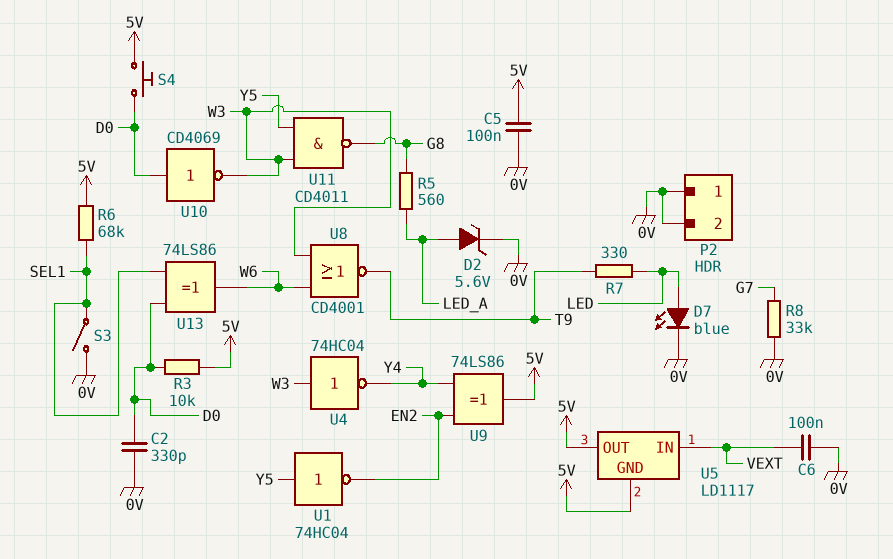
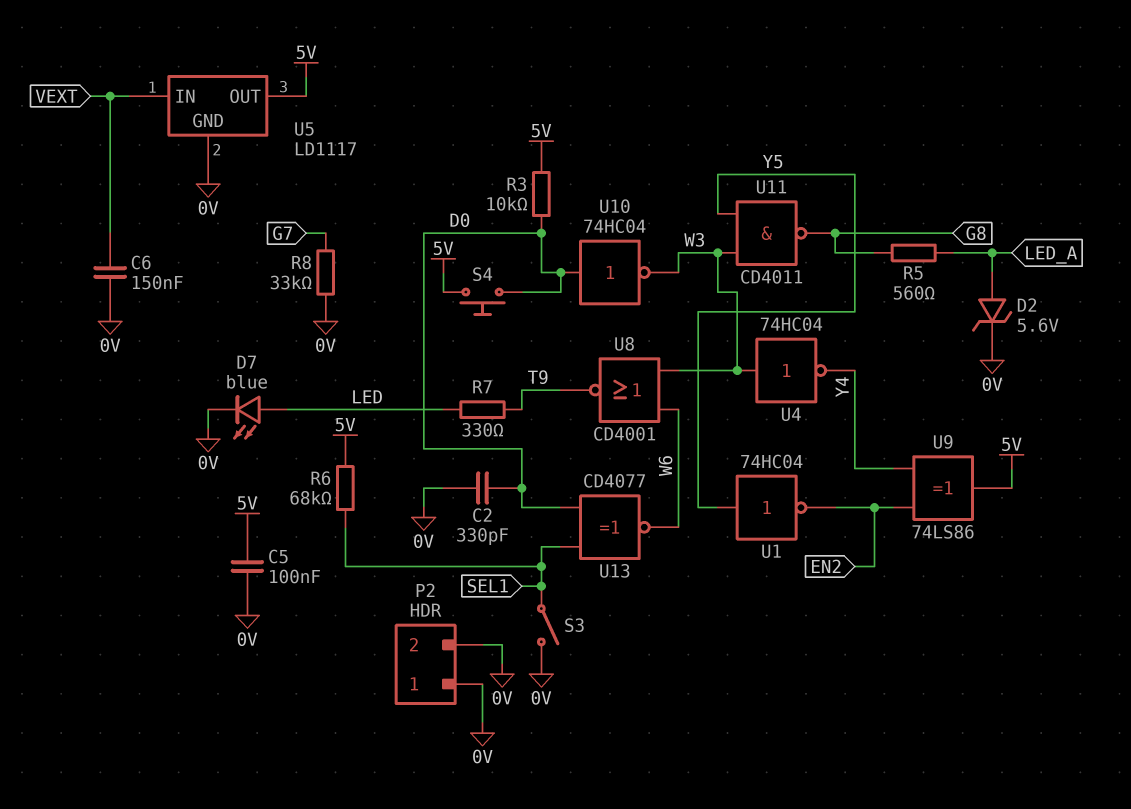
C6: 100nF (0V, VEXT) -> 150nF (0V, VEXT)
U5 pin GND: 5V -> 0V
U10: NOT CD4069 (in D0, out W3) -> NOT 74HC04 (in D0, out W3)
U13: XOR 74LS86 (in D0, in SEL1, out W6) -> XNOR CD4077 (in D0, in SEL1, out W6)

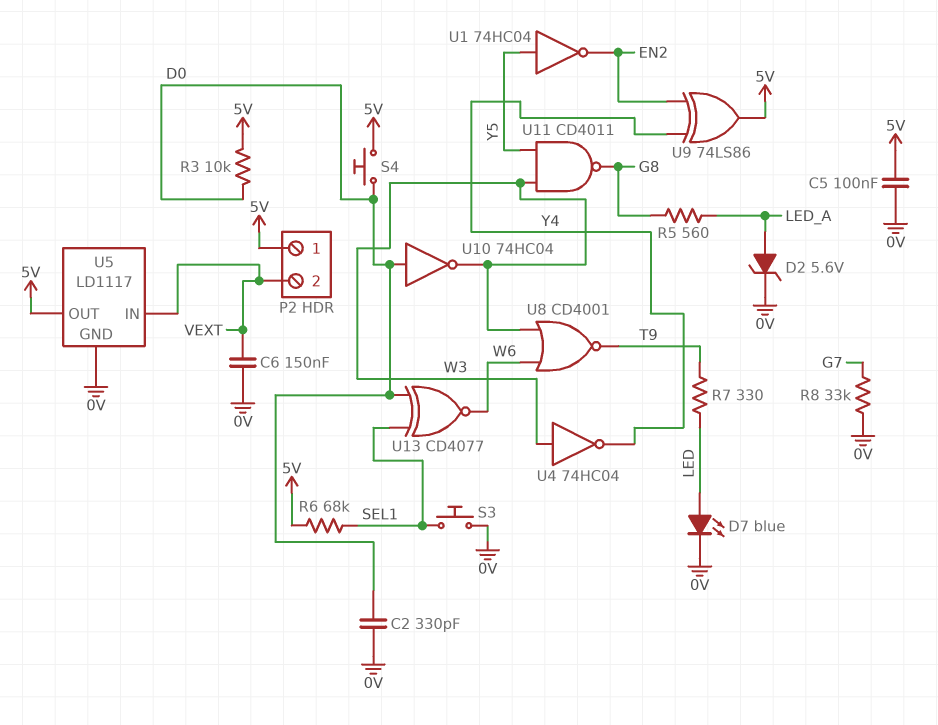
P2 pin 1: 0V -> 5V
P2 pin 2: 0V -> VEXT
S3: switch (0V, SEL1) -> button (0V, SEL1)

